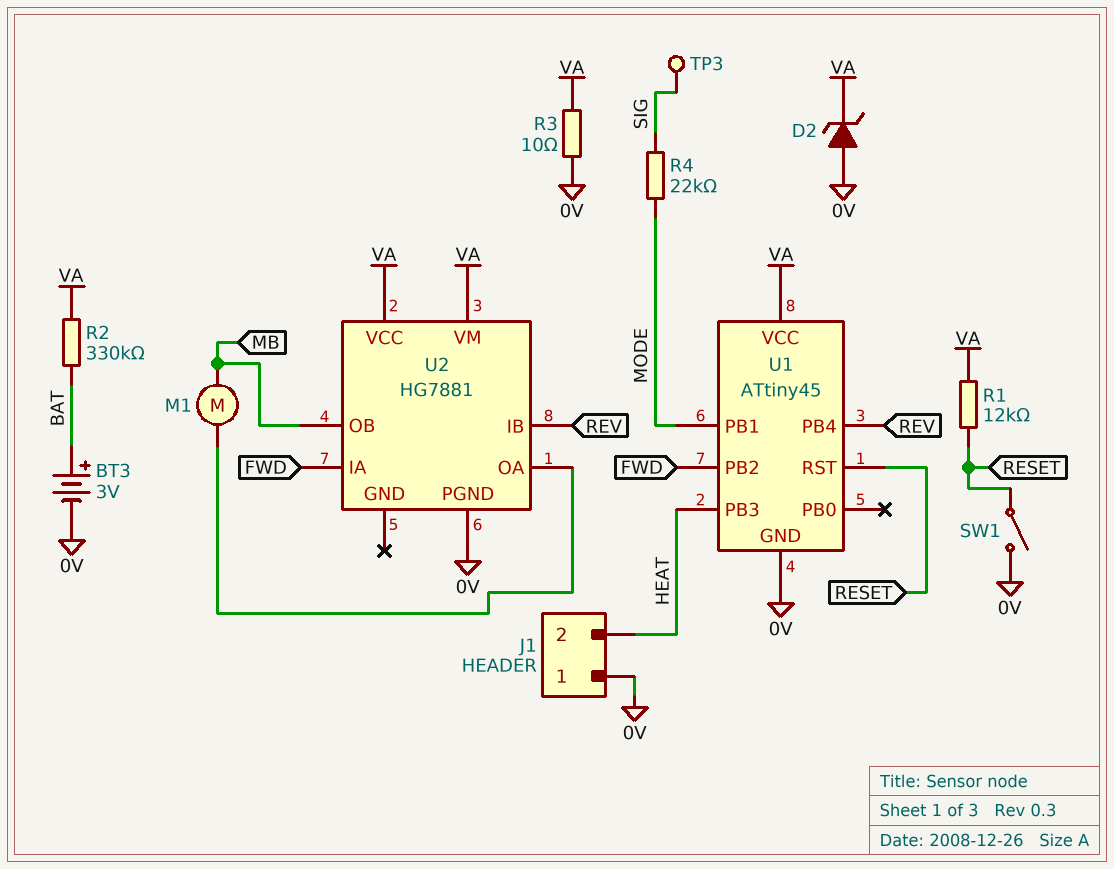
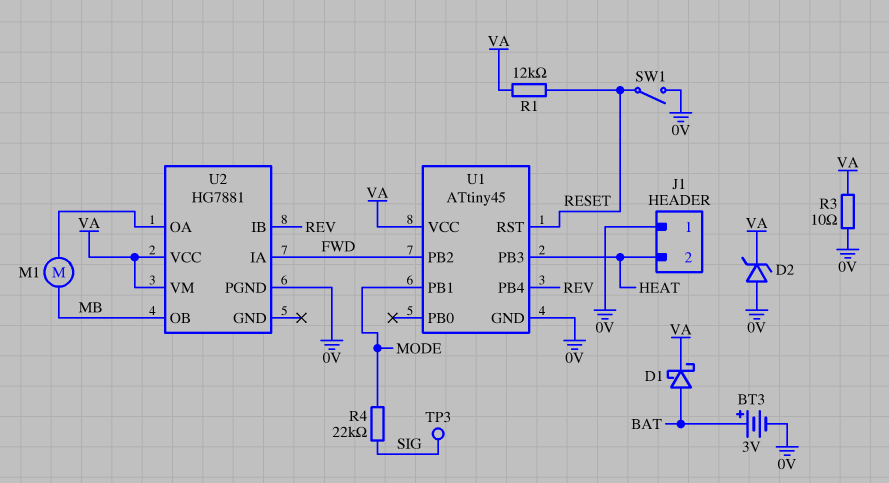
D1: none -> schottky (A BAT, K VA)
R2: 330k (BAT, VA) -> none

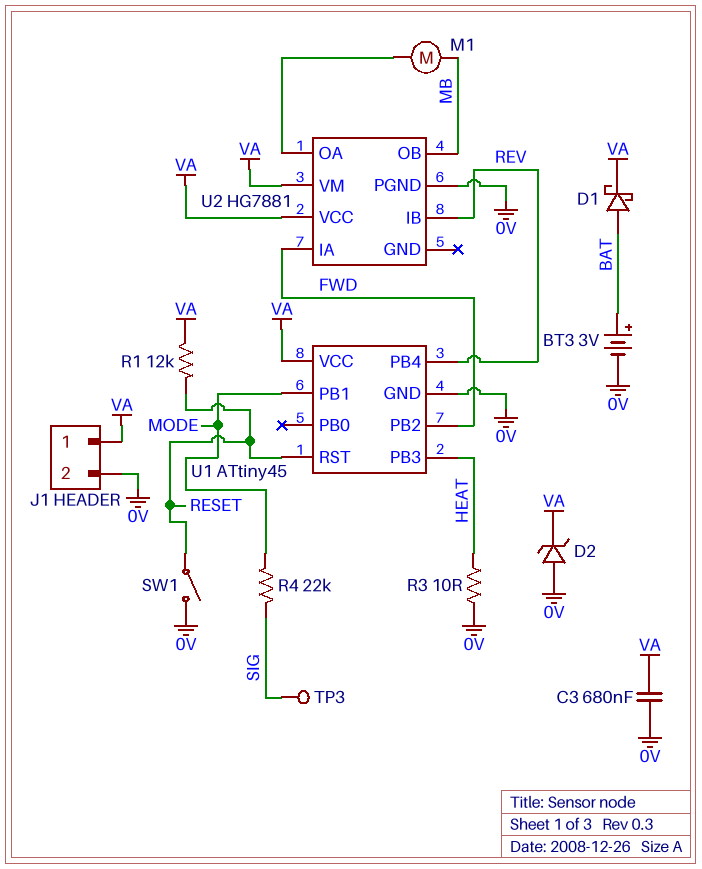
C3: none -> 680nF (0V, VA)
J1 pin 1: 0V -> VA
J1 pin 2: HEAT -> 0V
R3: 10 (0V, VA) -> 10 (0V, HEAT)

